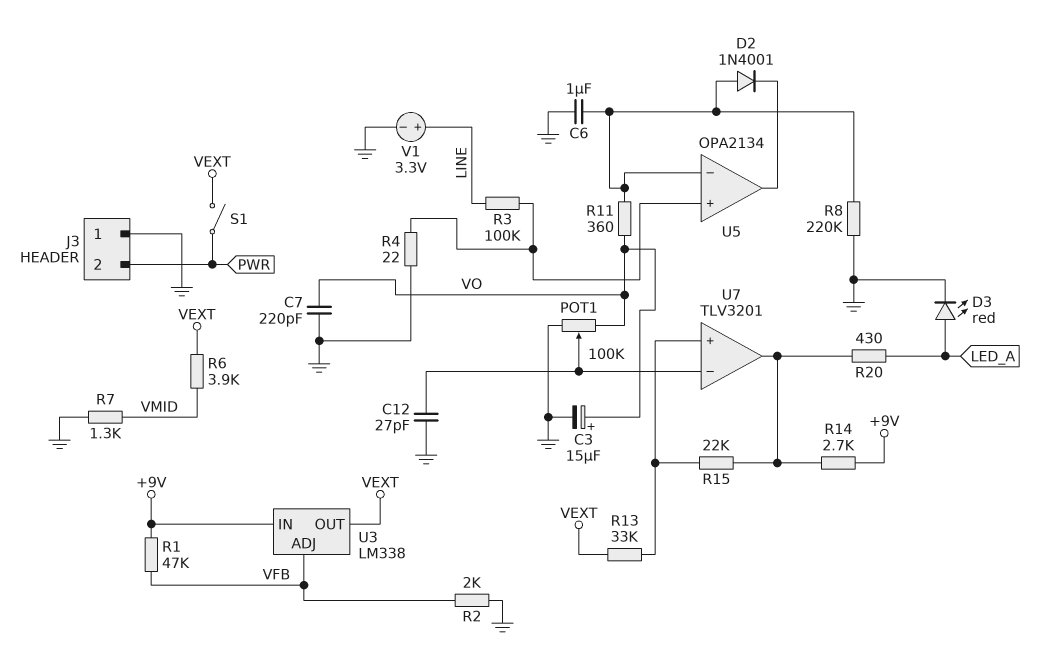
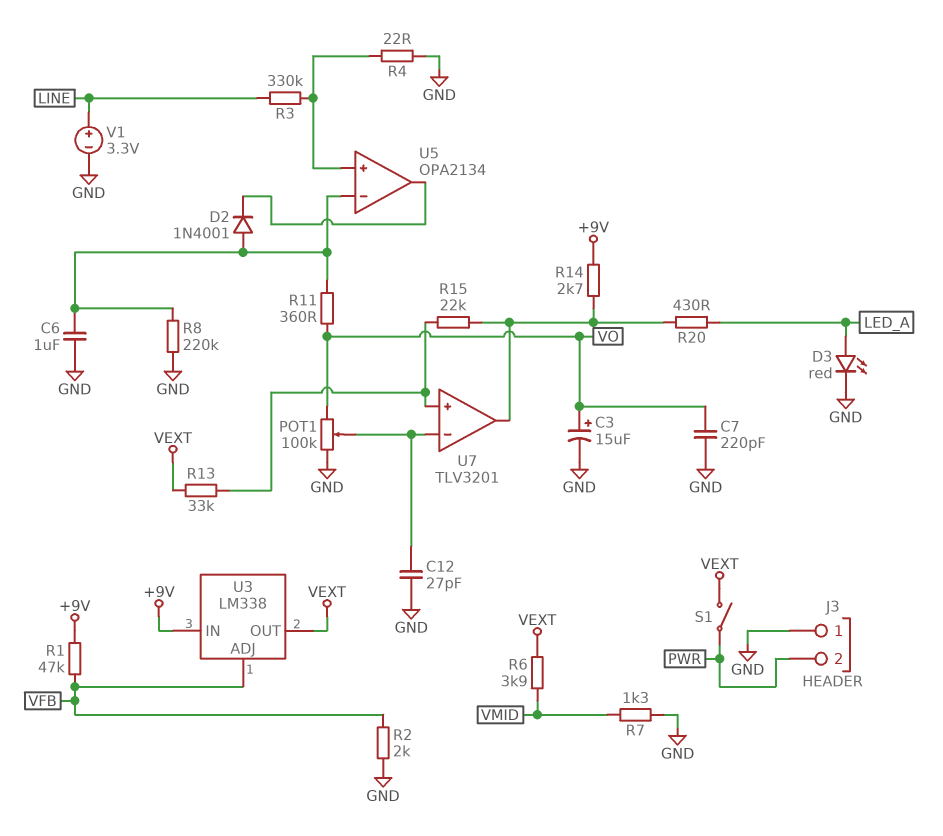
R3: 100k (LINE, U5/in+) -> 330k (LINE, U5/in+)

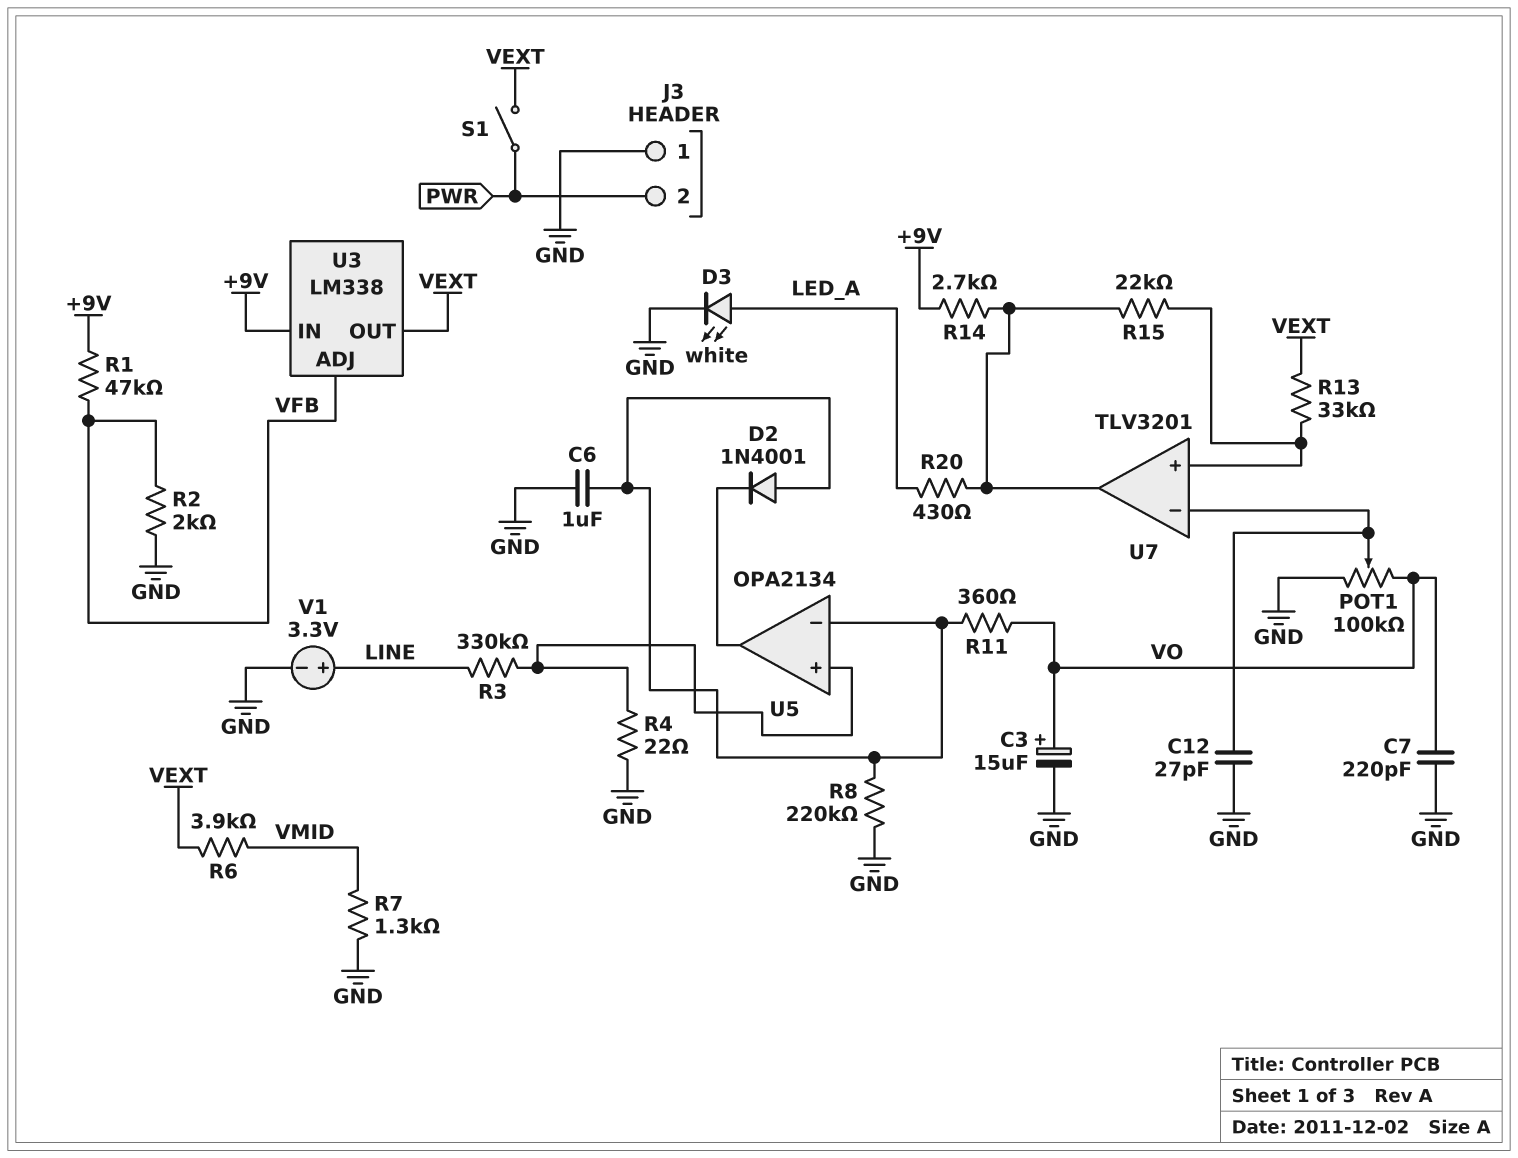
D3: LED red (A LED_A, K GND) -> LED white (A LED_A, K GND)

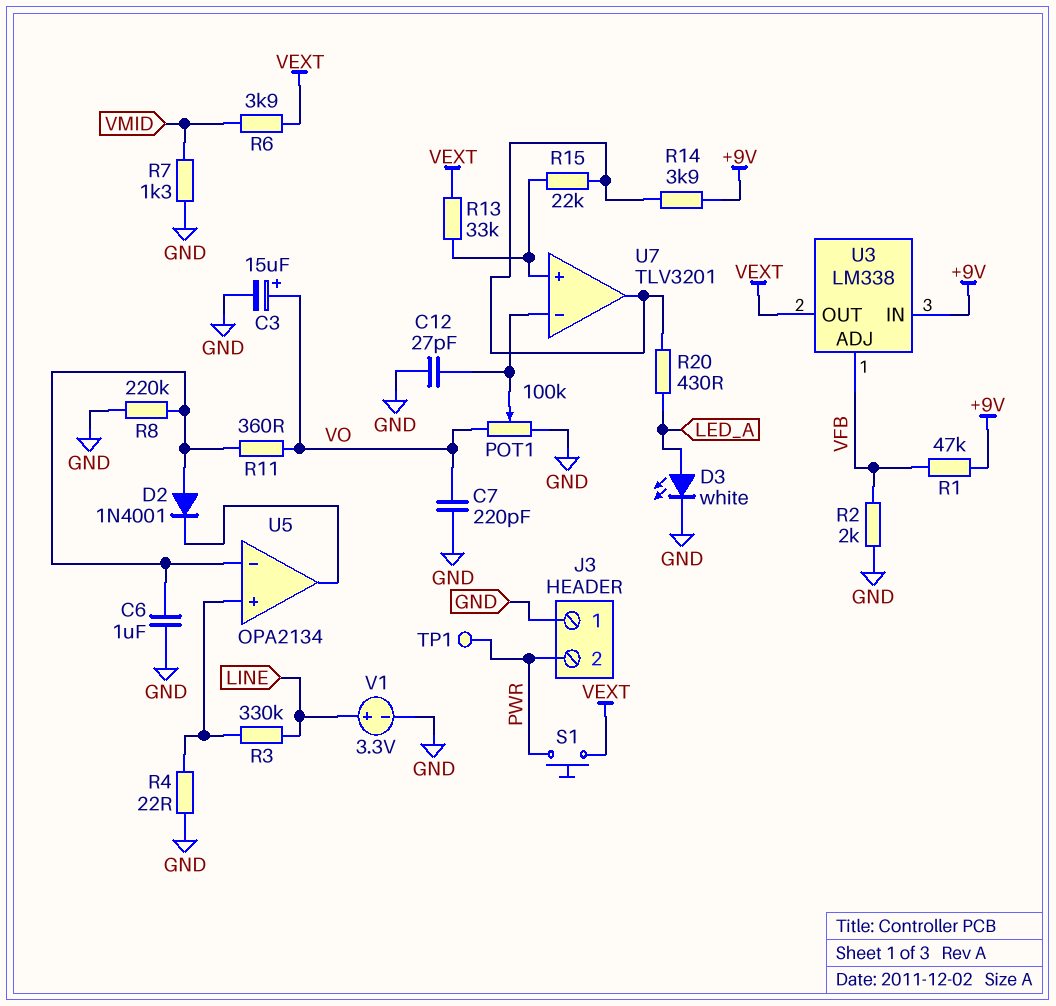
R14: 2.7k (+9V, U7/out) -> 3.9k (+9V, U7/out)
S1: switch (PWR, VEXT) -> button (PWR, VEXT)
TP1: none -> test point (PWR)

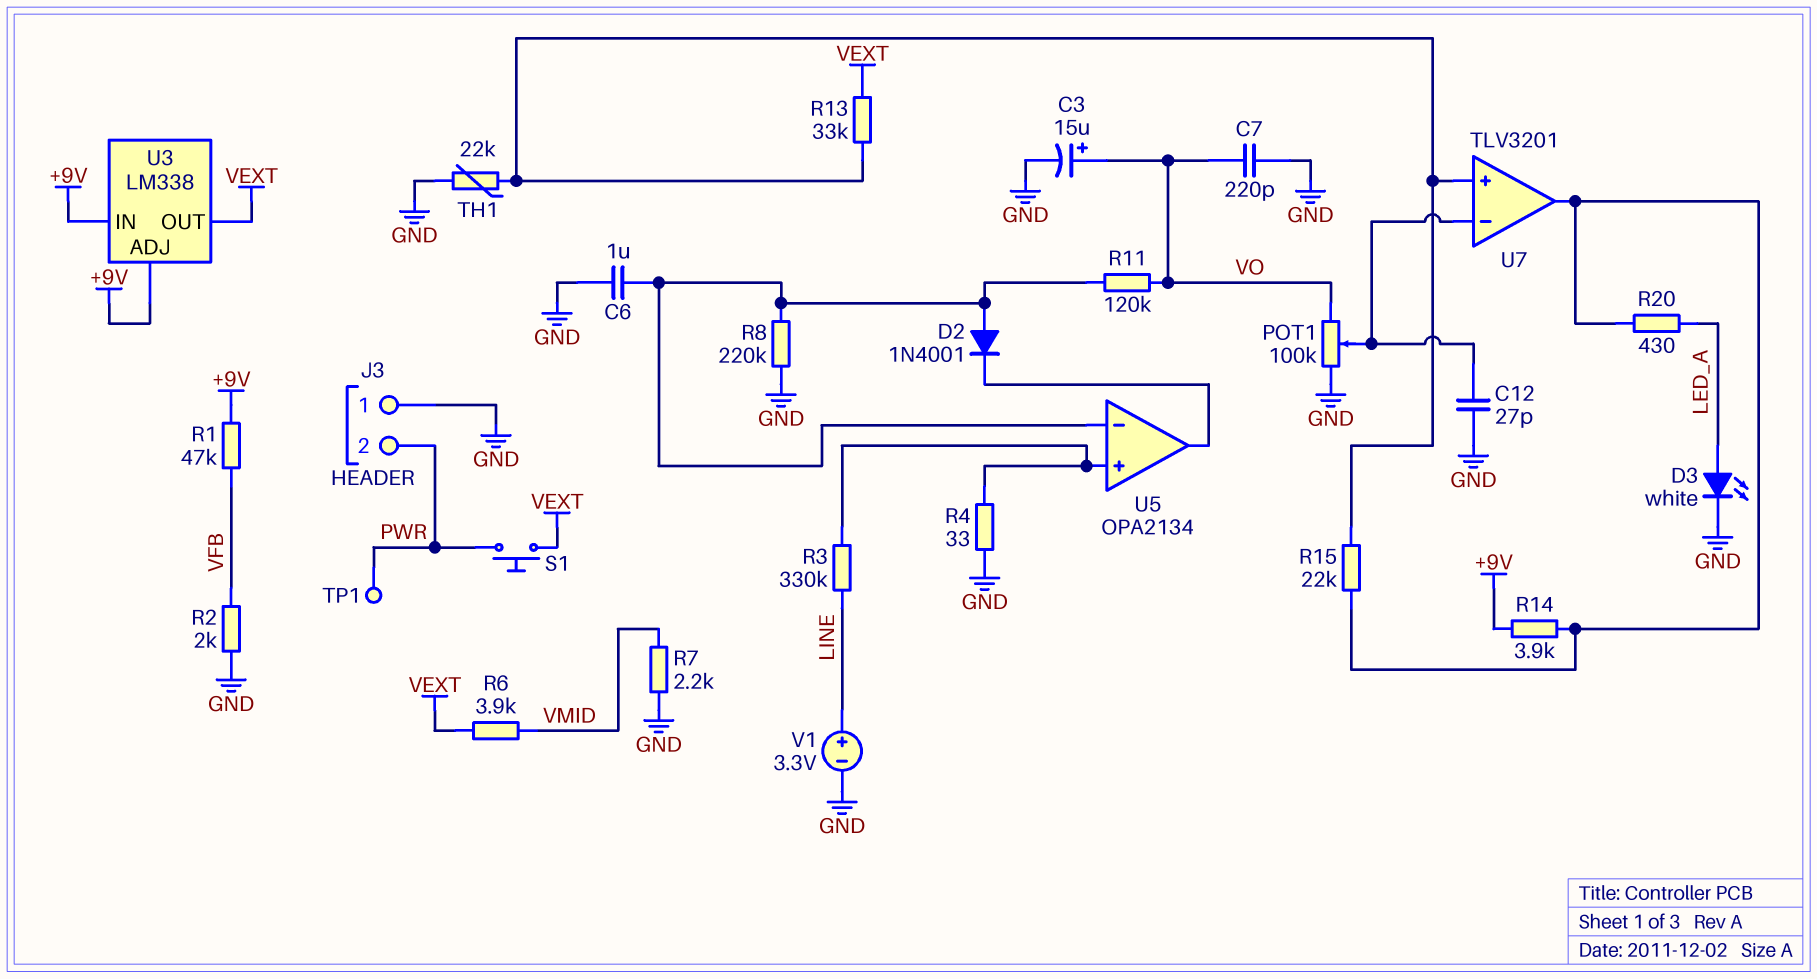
R4: 22 (GND, U5/in+) -> 33 (GND, U5/in+)
R7: 1.3k (GND, VMID) -> 2.2k (GND, VMID)
R11: 360 (U5/in-, VO) -> 120k (U5/in-, VO)
TH1: none -> 22k (GND, U7/in+)
U3 pin ADJ: VFB -> +9V

